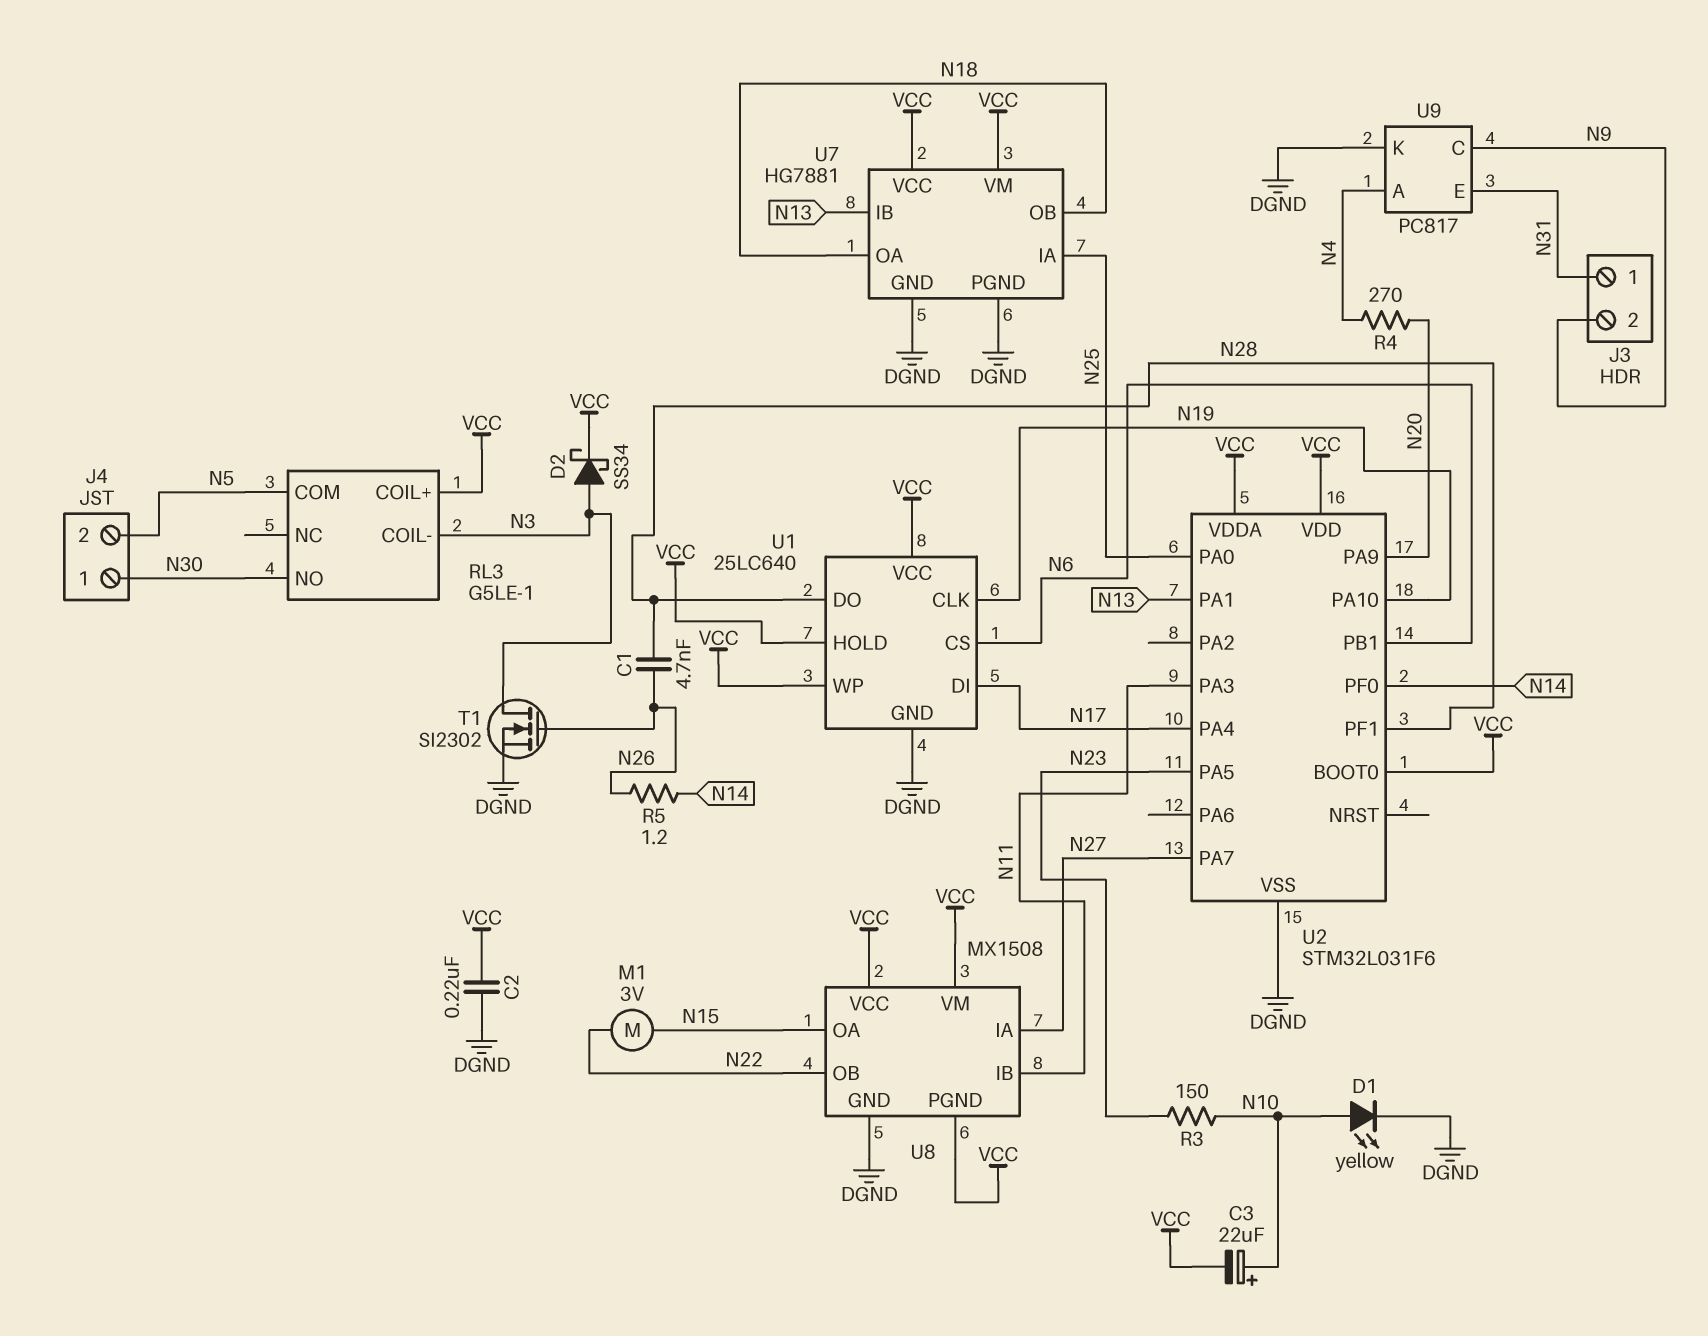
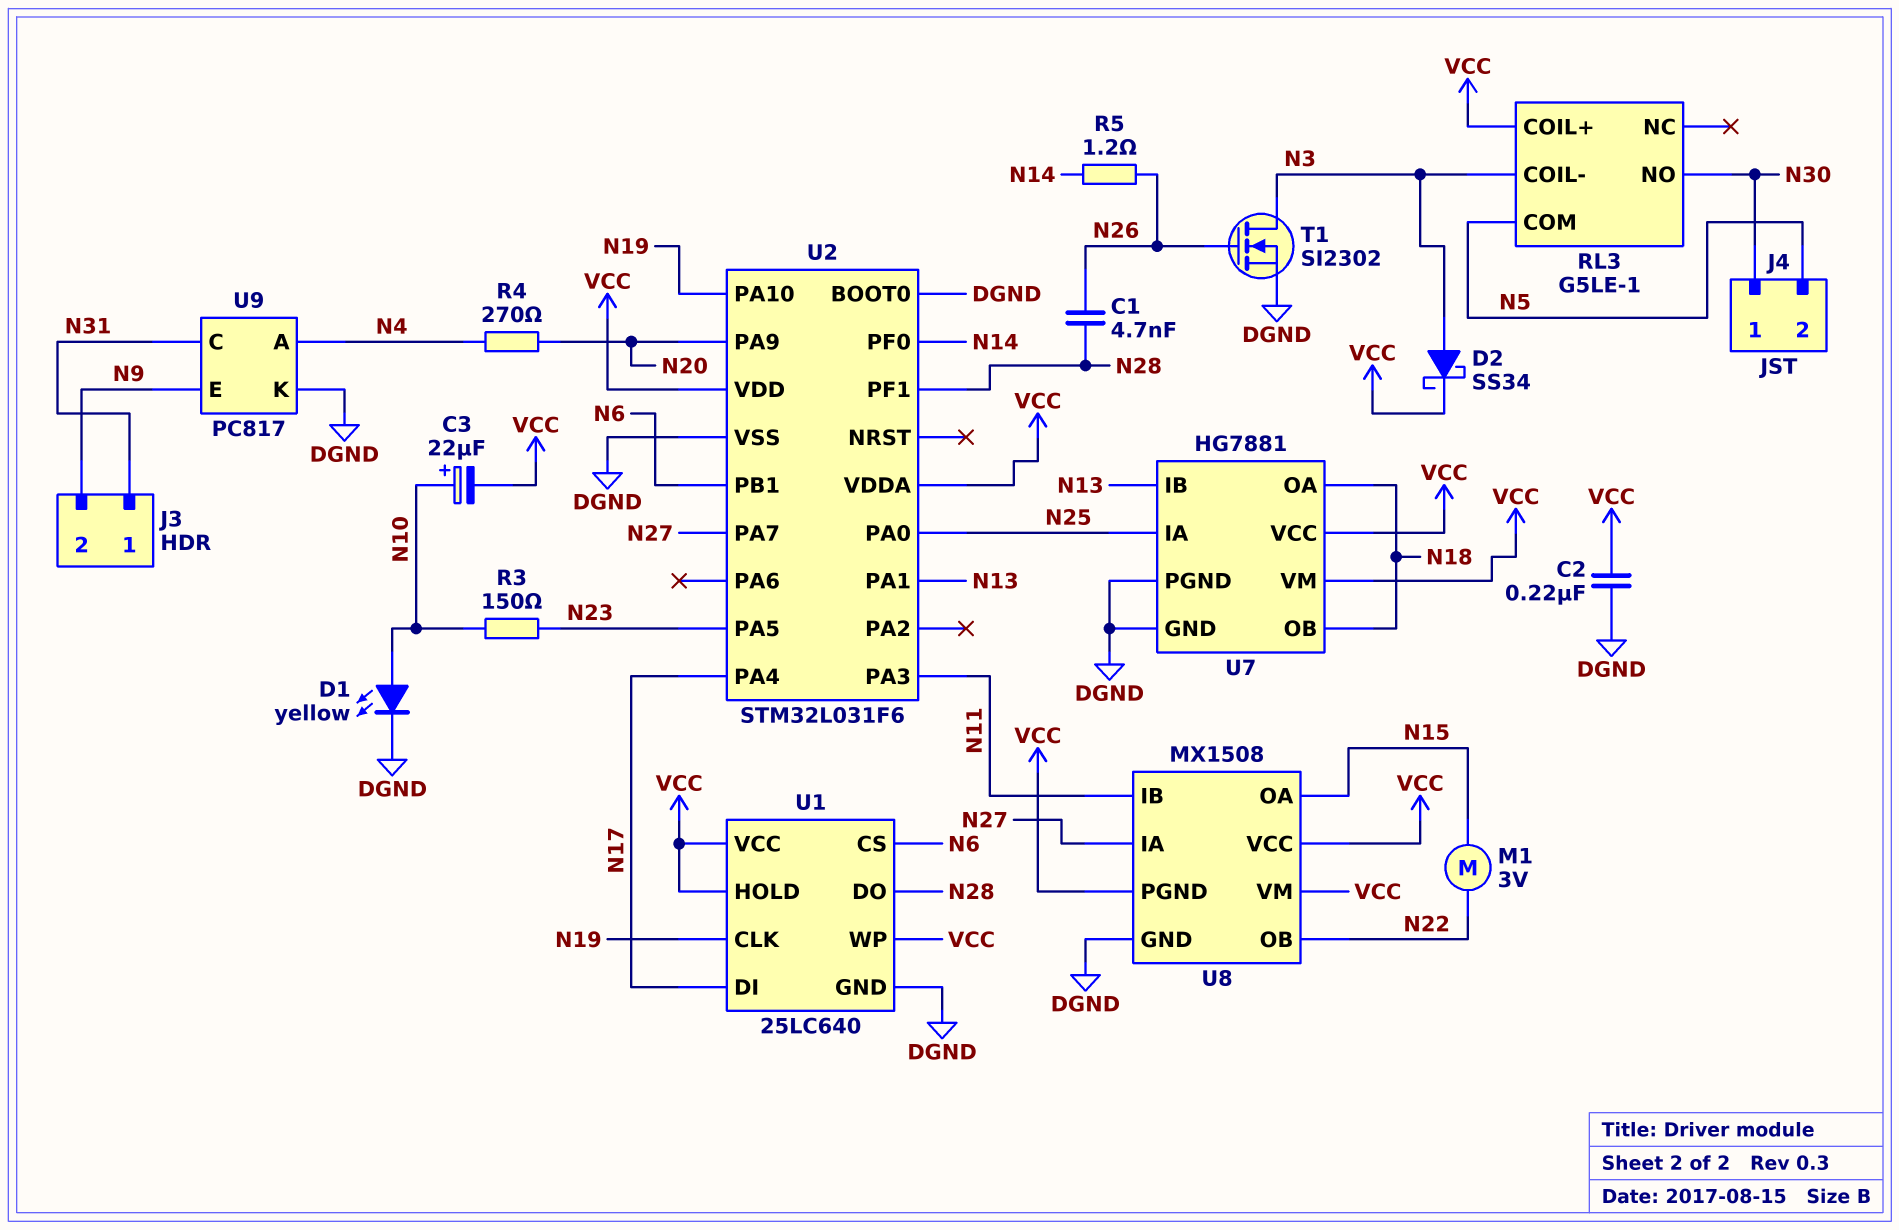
U2 pin BOOT0: VCC -> DGND
U9 pin C: N9 -> N31
U9 pin E: N31 -> N9

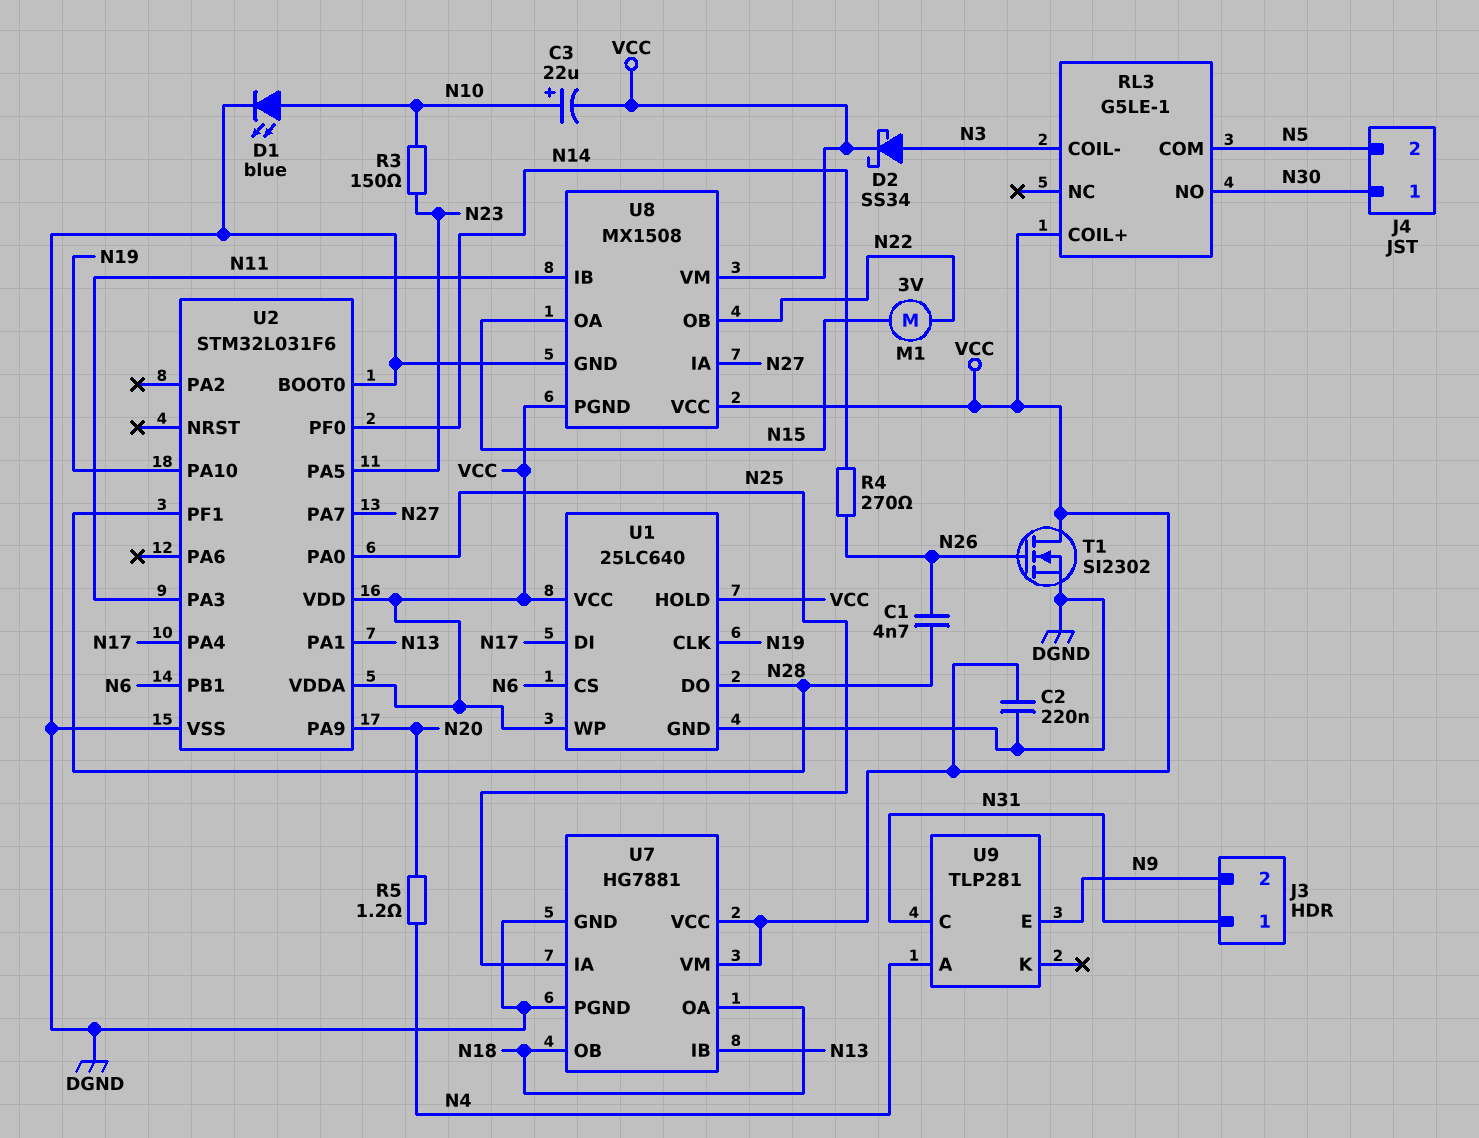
D1: LED yellow (A N10, K DGND) -> LED blue (A N10, K DGND)
R4: 270 (N4, N20) -> 270 (N14, N26)
R5: 1.2 (N14, N26) -> 1.2 (N4, N20)
T1: NMOS SI2302 (G N26, D N3, S DGND) -> NMOS SI2302 (G N26, D VCC, S DGND)
U9: PC817 -> TLP281
U9 pin K: DGND -> none

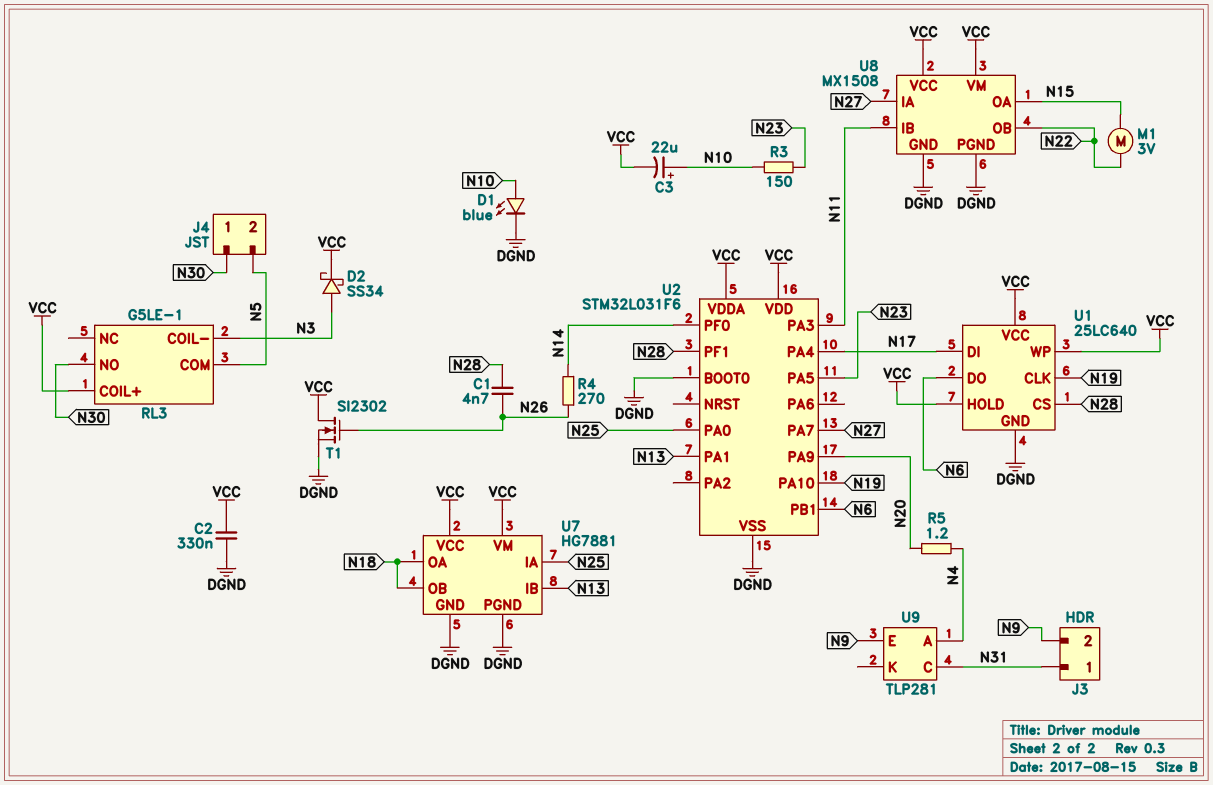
C2: 220nF (DGND, VCC) -> 330nF (DGND, VCC)
U1 pin CS: N6 -> N28
U1 pin DO: N28 -> N6
U8 pin PGND: VCC -> DGND

